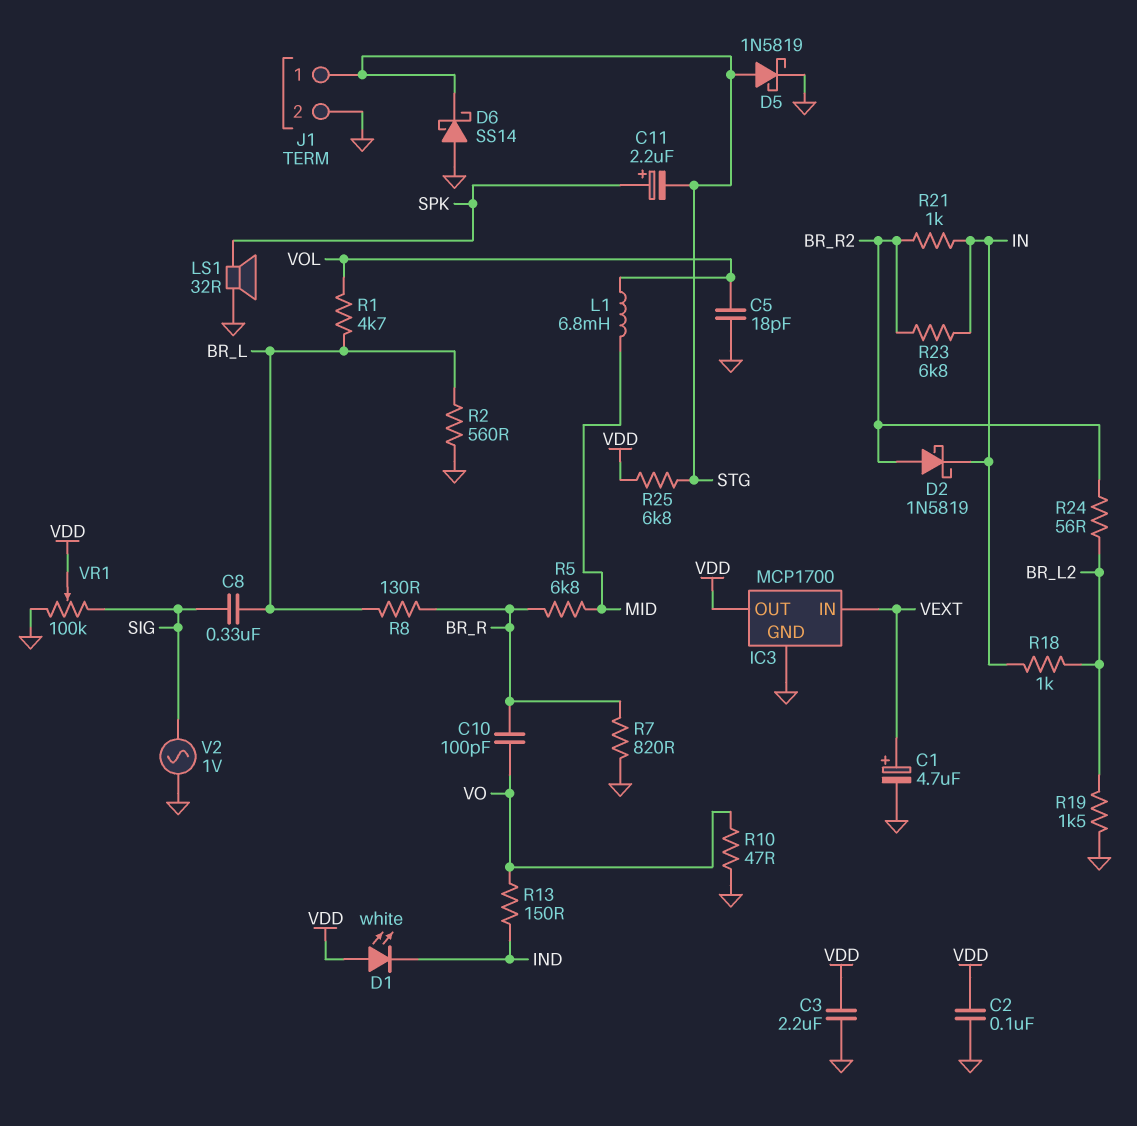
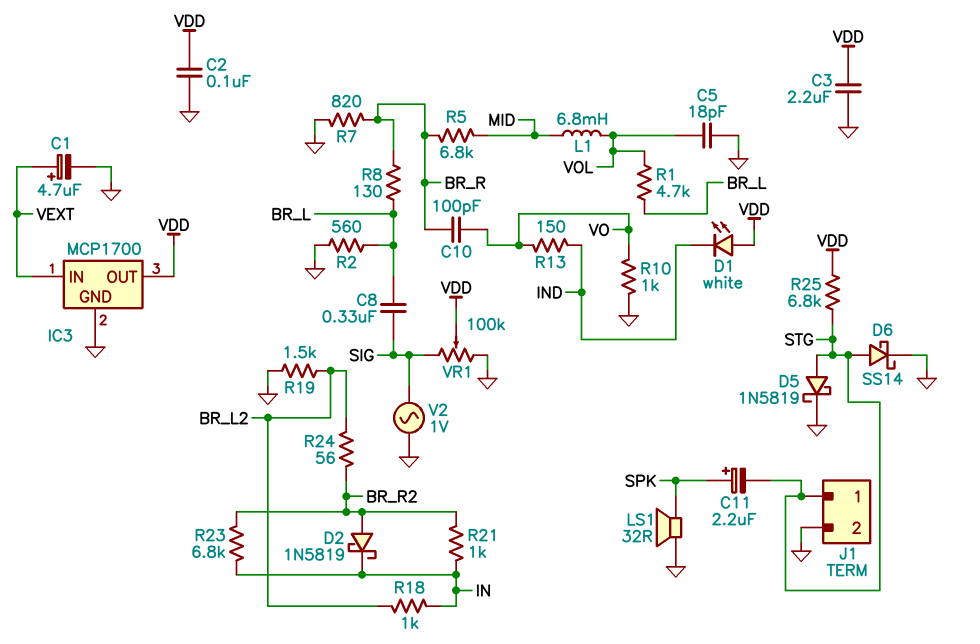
D6: schottky SS14 (A GND, K STG) -> schottky SS14 (A STG, K GND)
R10: 47 (GND, VO) -> 1k (GND, VO)

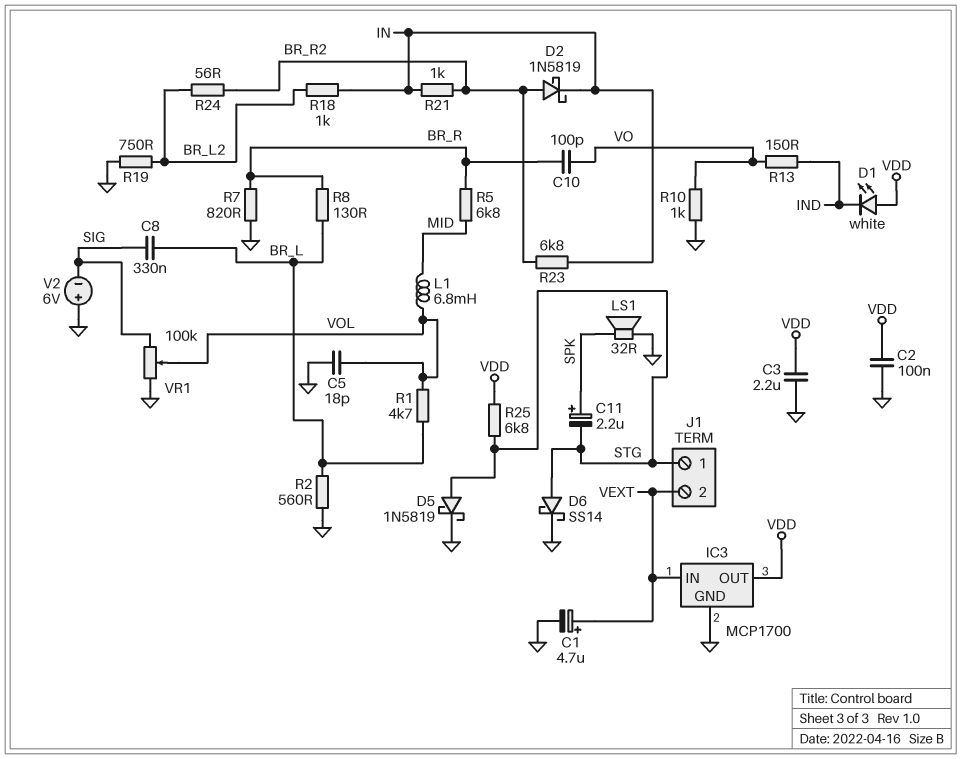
J1 pin 2: GND -> VEXT
R19: 1.5k (BR_L2, GND) -> 750 (BR_L2, GND)
V2: AC 1V (GND, SIG) -> 6V (plus GND, minus SIG)
VR1: 100k (GND, SIG, wiper VDD) -> 100k (GND, SIG, wiper VOL)

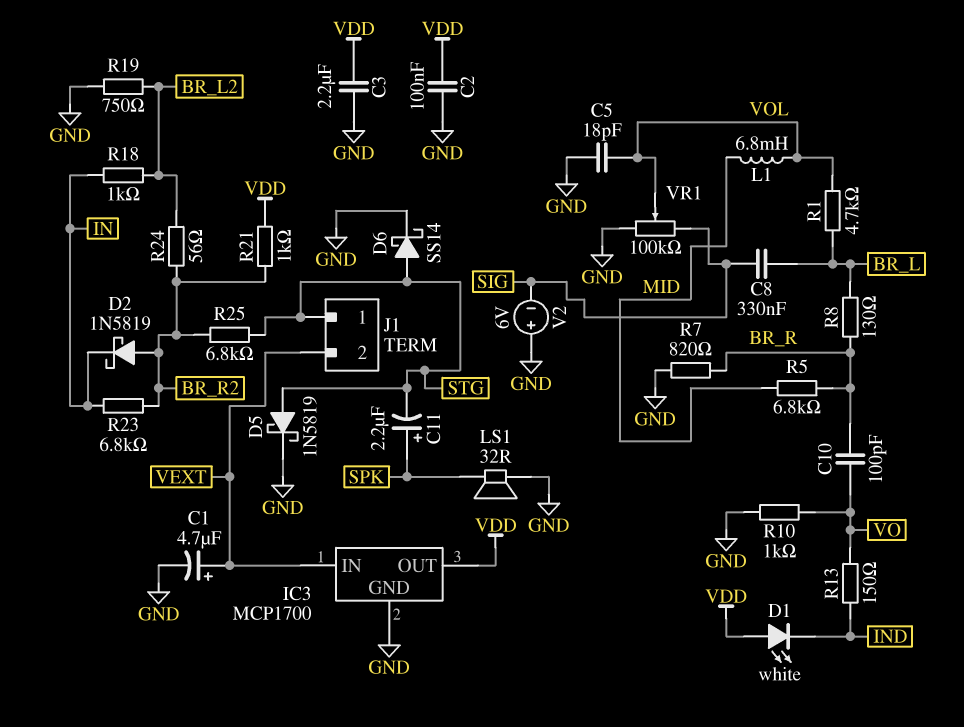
R2: 560 (BR_L, GND) -> none
R21: 1k (BR_R2, IN) -> 1k (BR_R2, VDD)
R25: 6.8k (STG, VDD) -> 6.8k (BR_R2, STG)

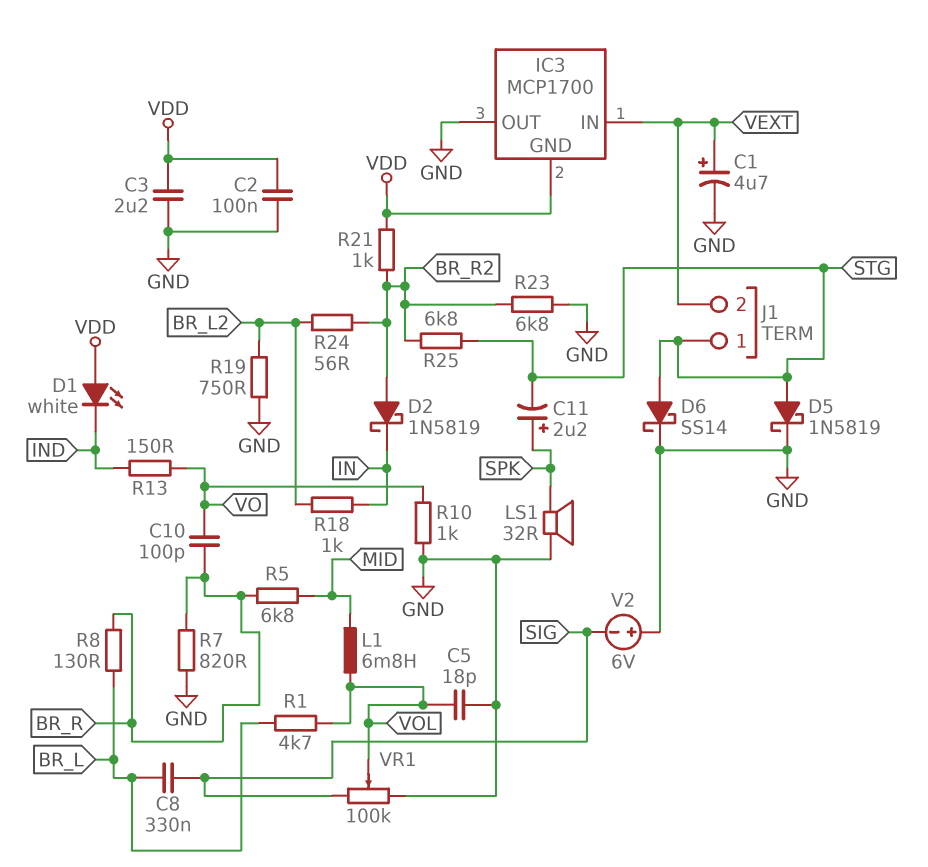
IC3 pin GND: GND -> VDD
IC3 pin OUT: VDD -> GND
R23: 6.8k (BR_R2, IN) -> 6.8k (BR_R2, GND)

